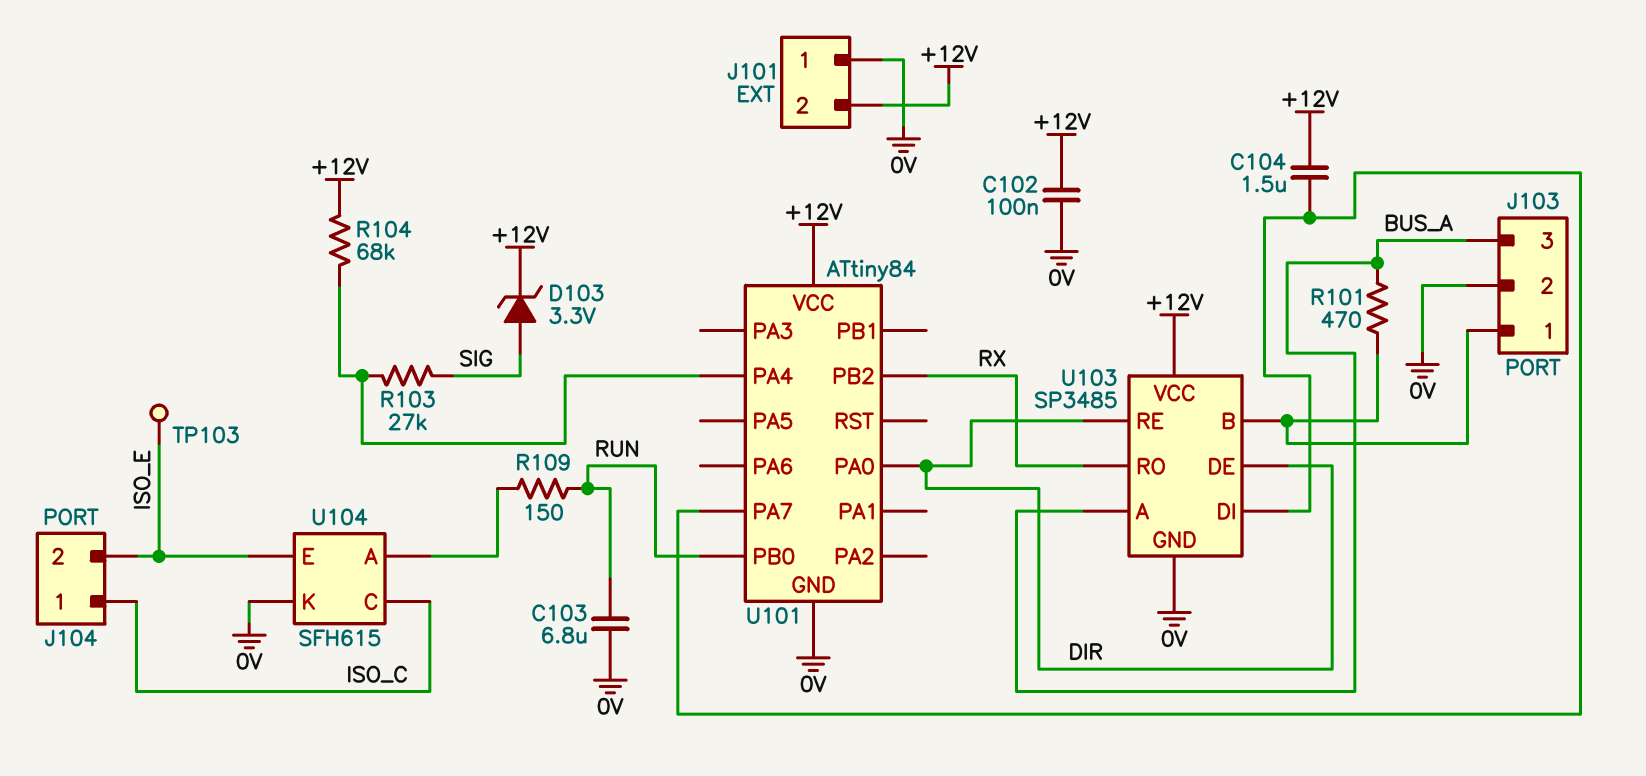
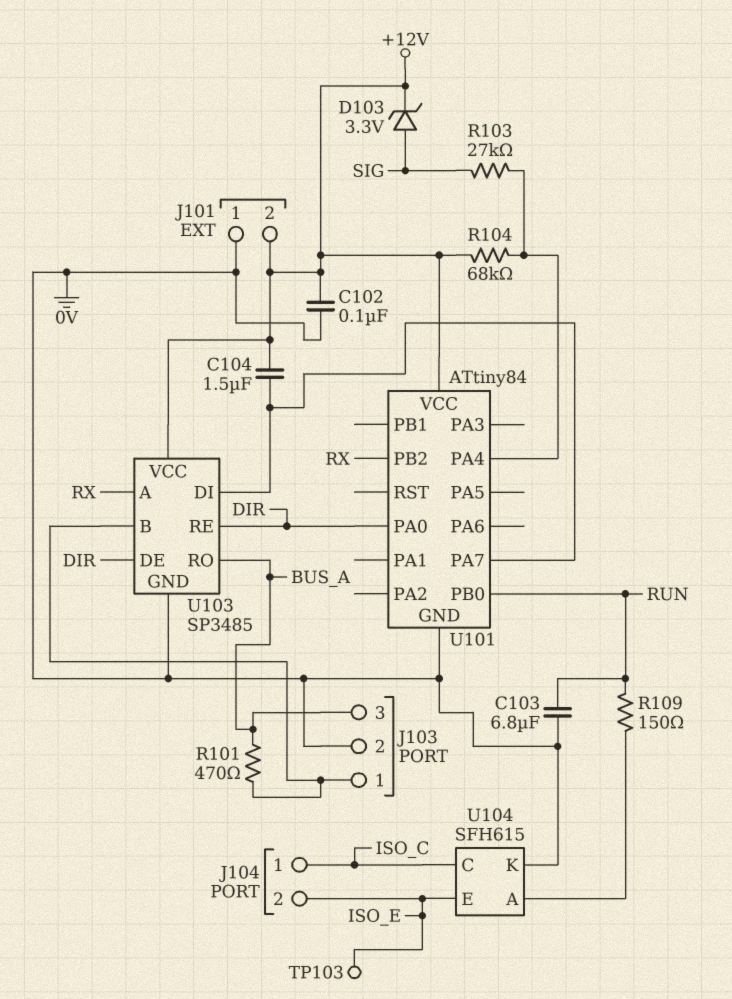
U103 pin A: BUS_A -> RX
U103 pin RO: RX -> BUS_A

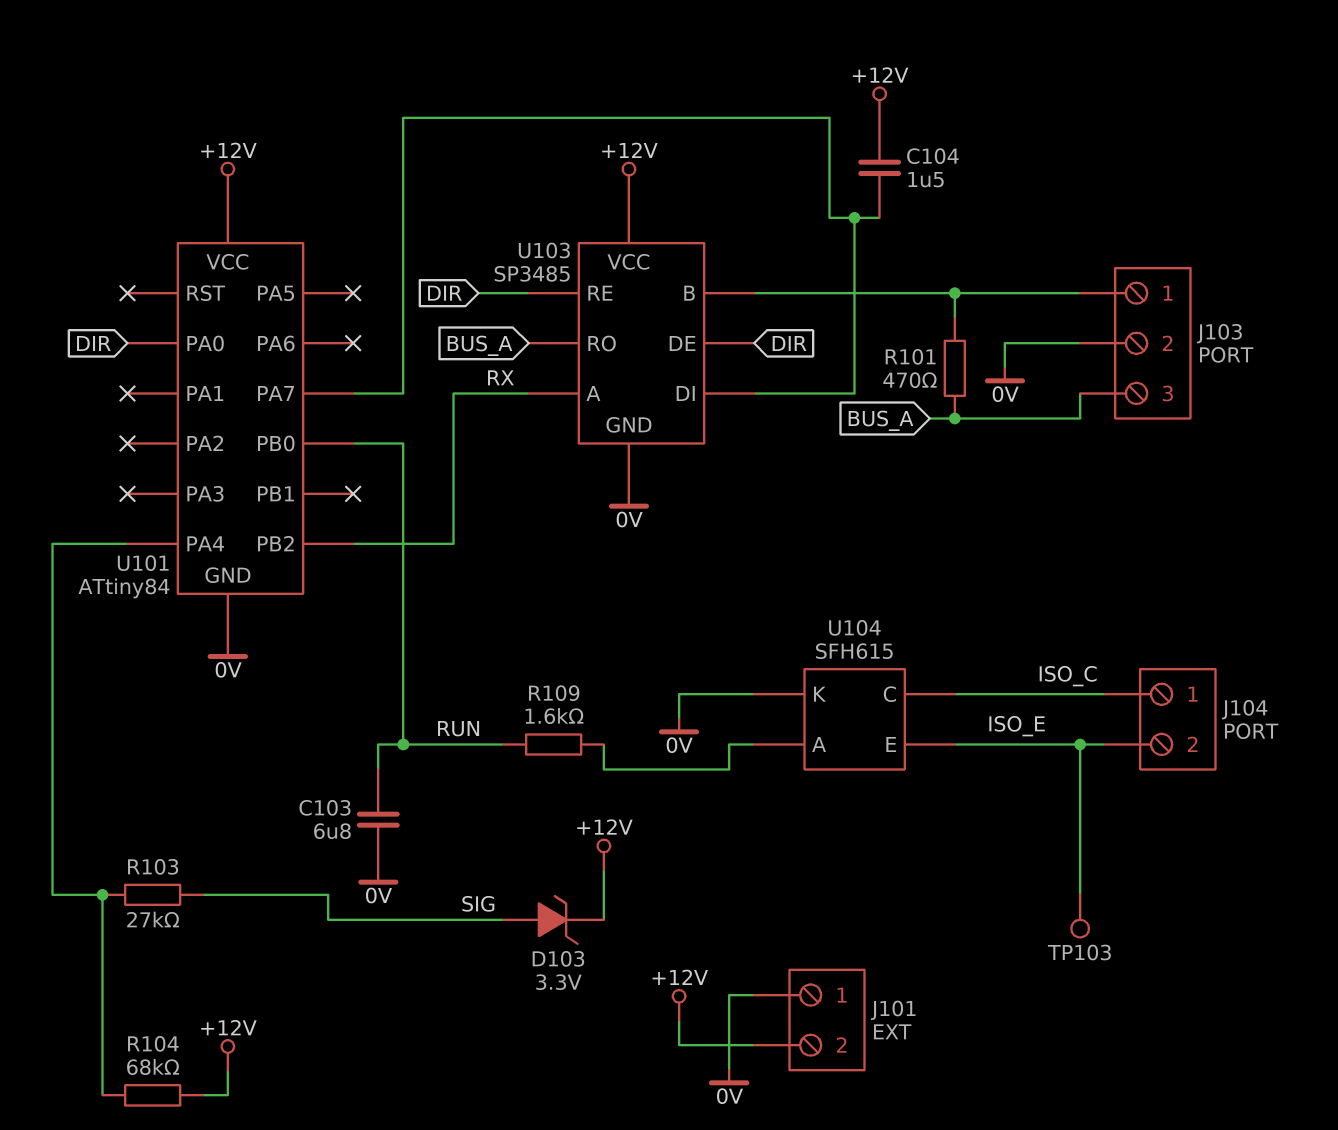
C102: 100nF (+12V, 0V) -> none
R109: 150 (RUN, U104/A) -> 1.6k (RUN, U104/A)

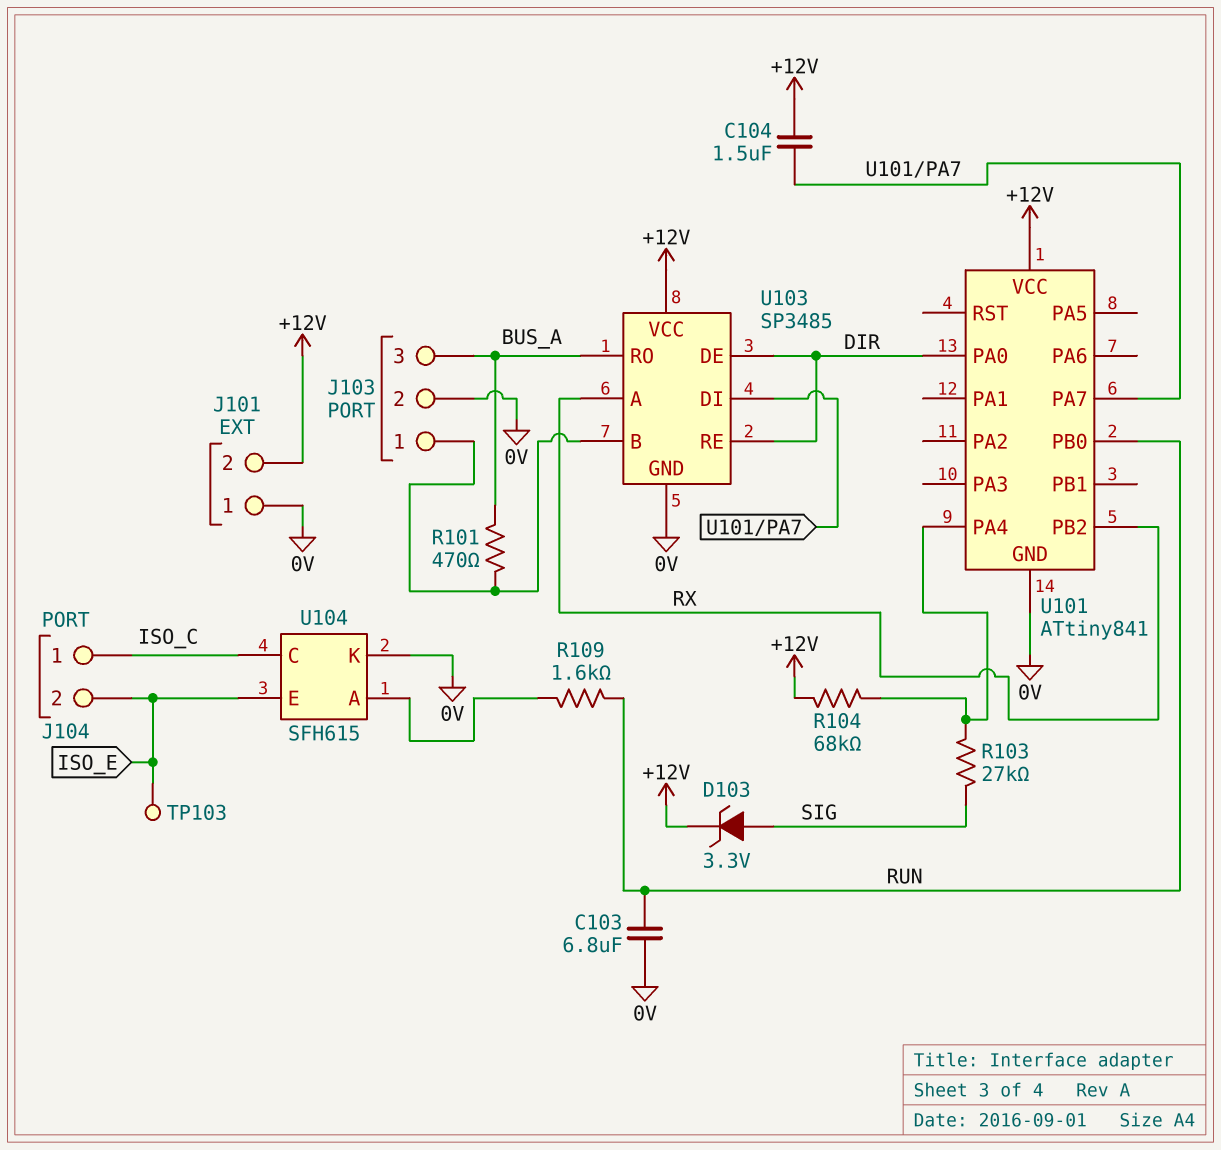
U101: ATtiny84 -> ATtiny841

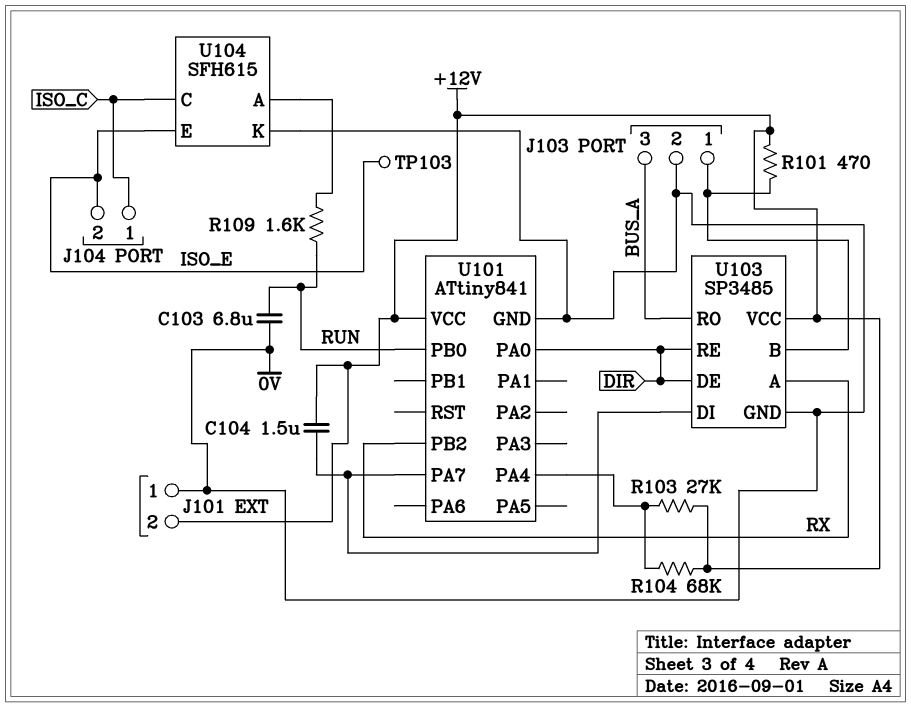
D103: zener 3.3V (A SIG, K +12V) -> none
R101: 470 (BUS_A, J103/1) -> 470 (+12V, J103/1)
R103: 27k (SIG, U101/PA4) -> 27k (+12V, U101/PA4)

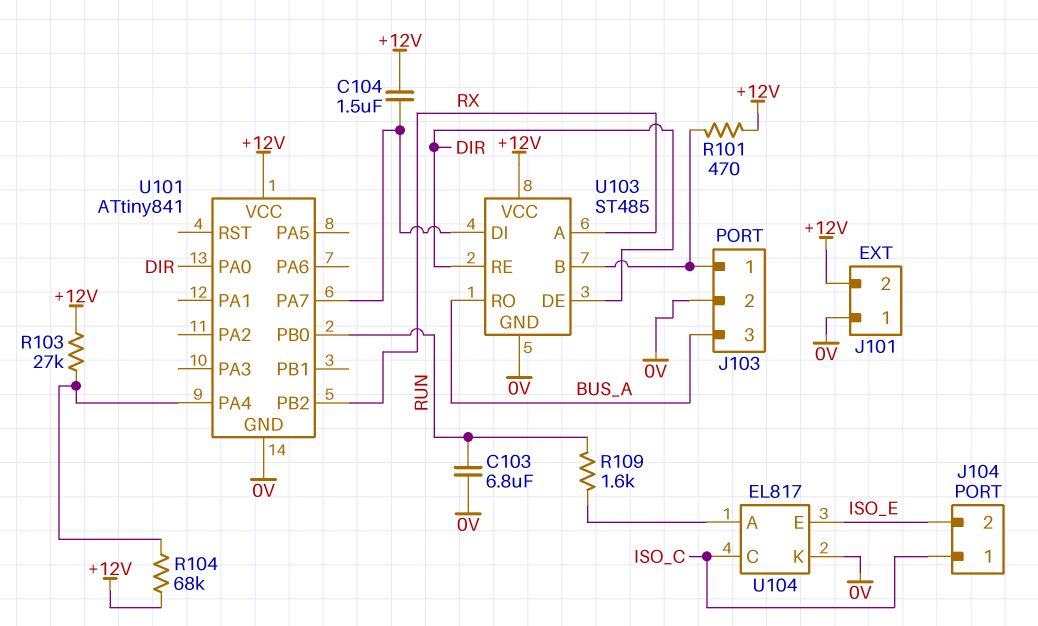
TP103: test point (ISO_E) -> none
U103: SP3485 -> ST485
U104: SFH615 -> EL817

